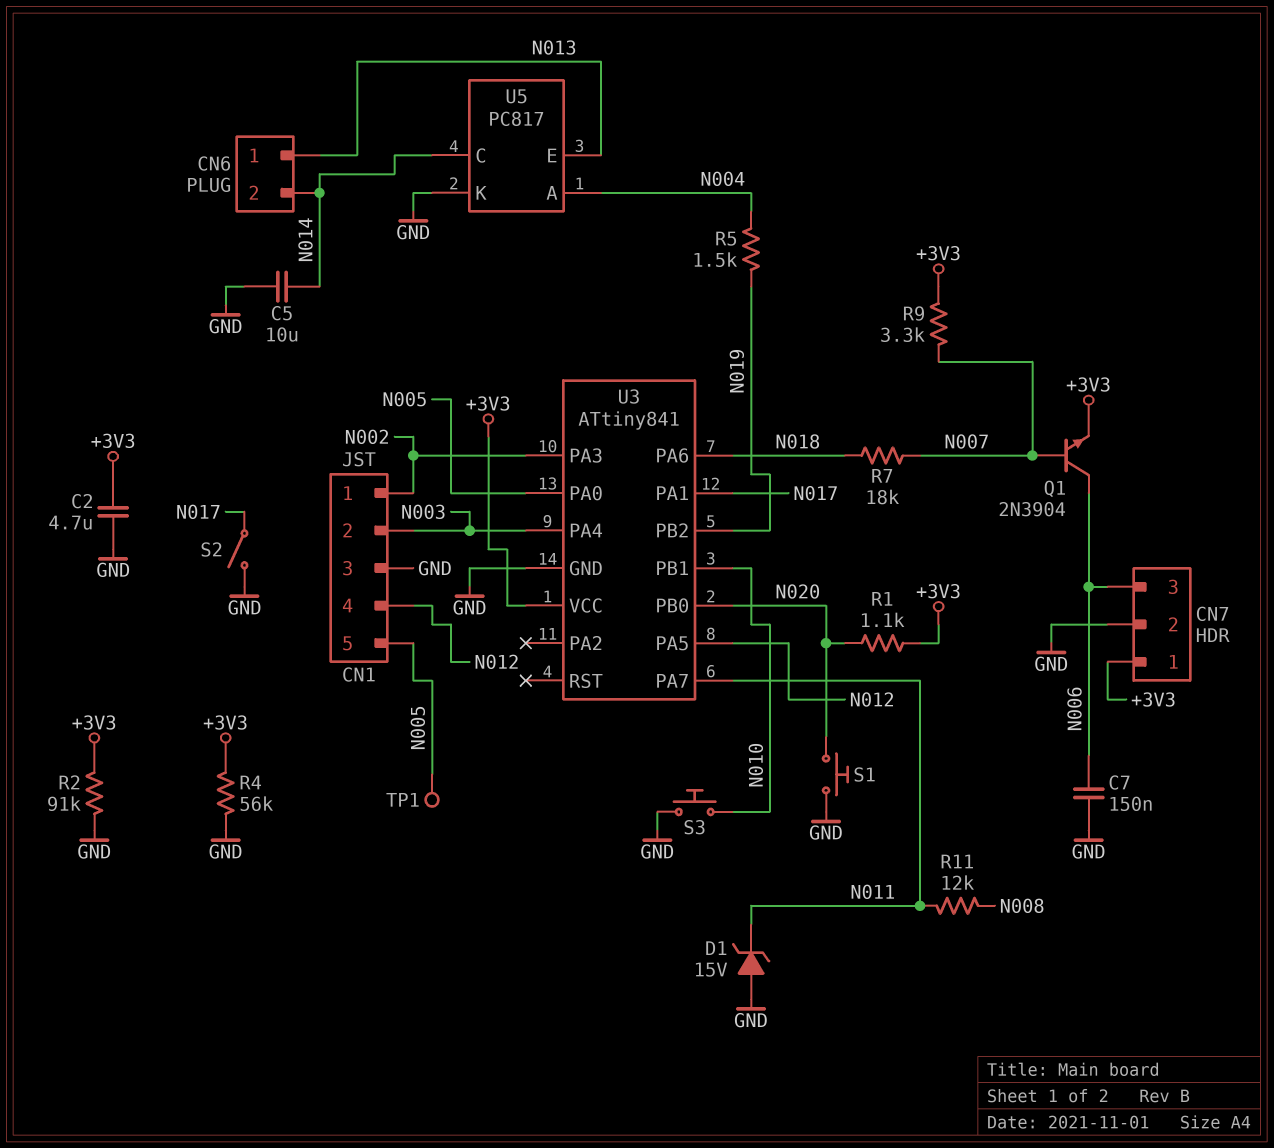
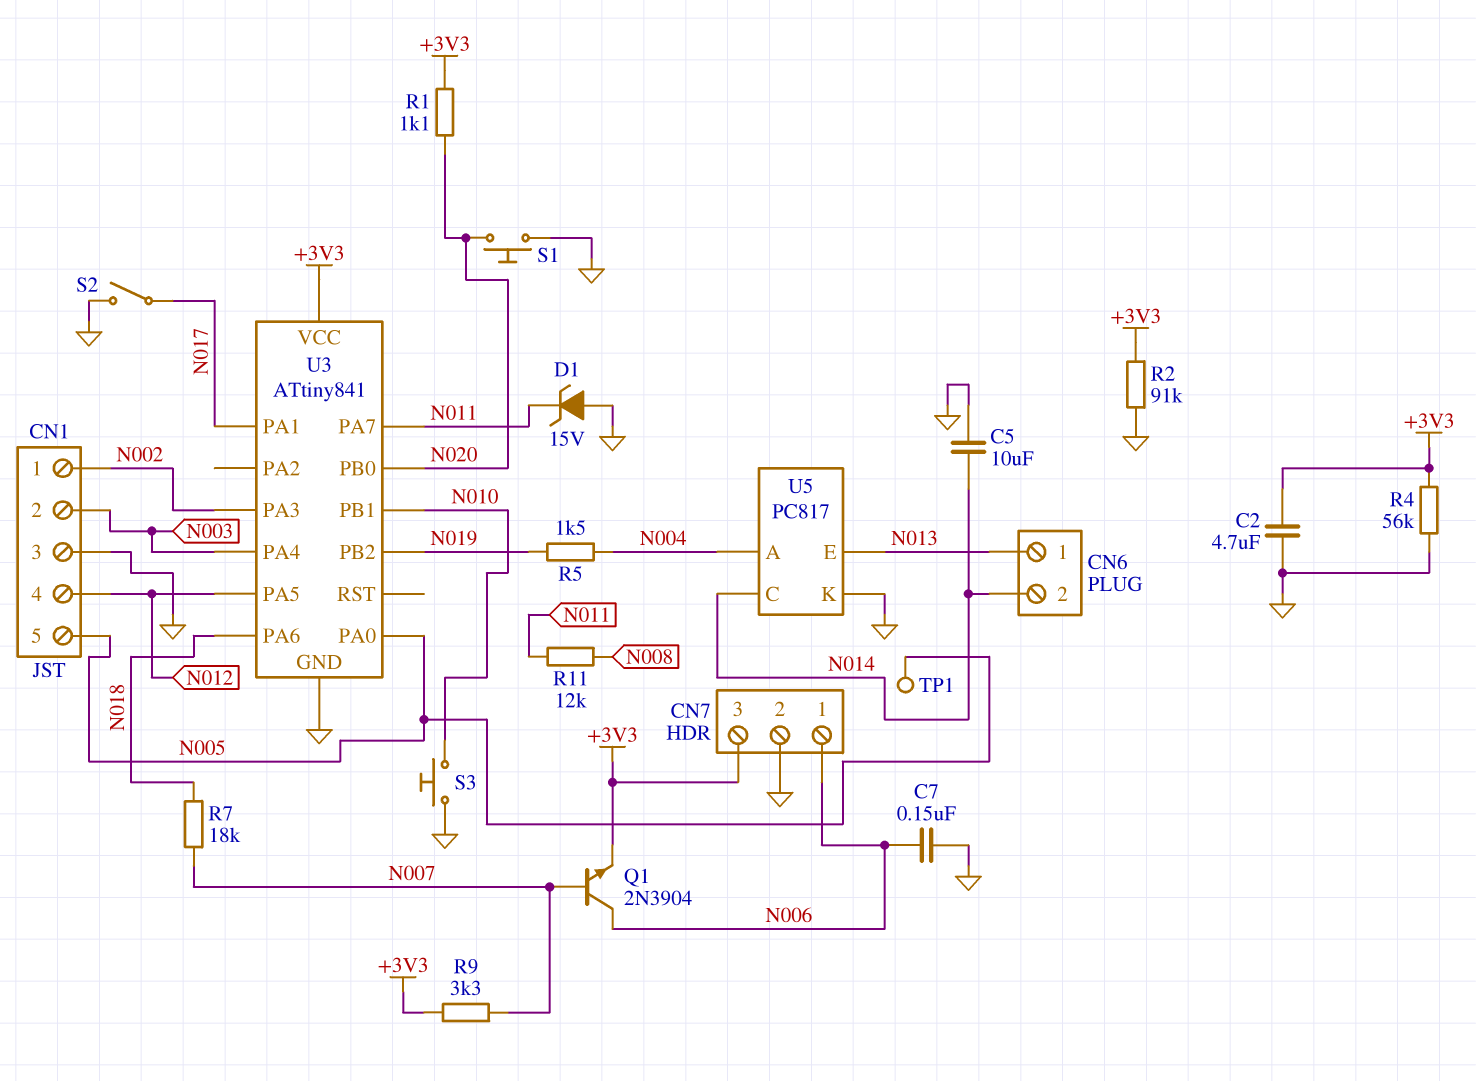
CN7 pin 1: +3V3 -> N006
CN7 pin 3: N006 -> +3V3

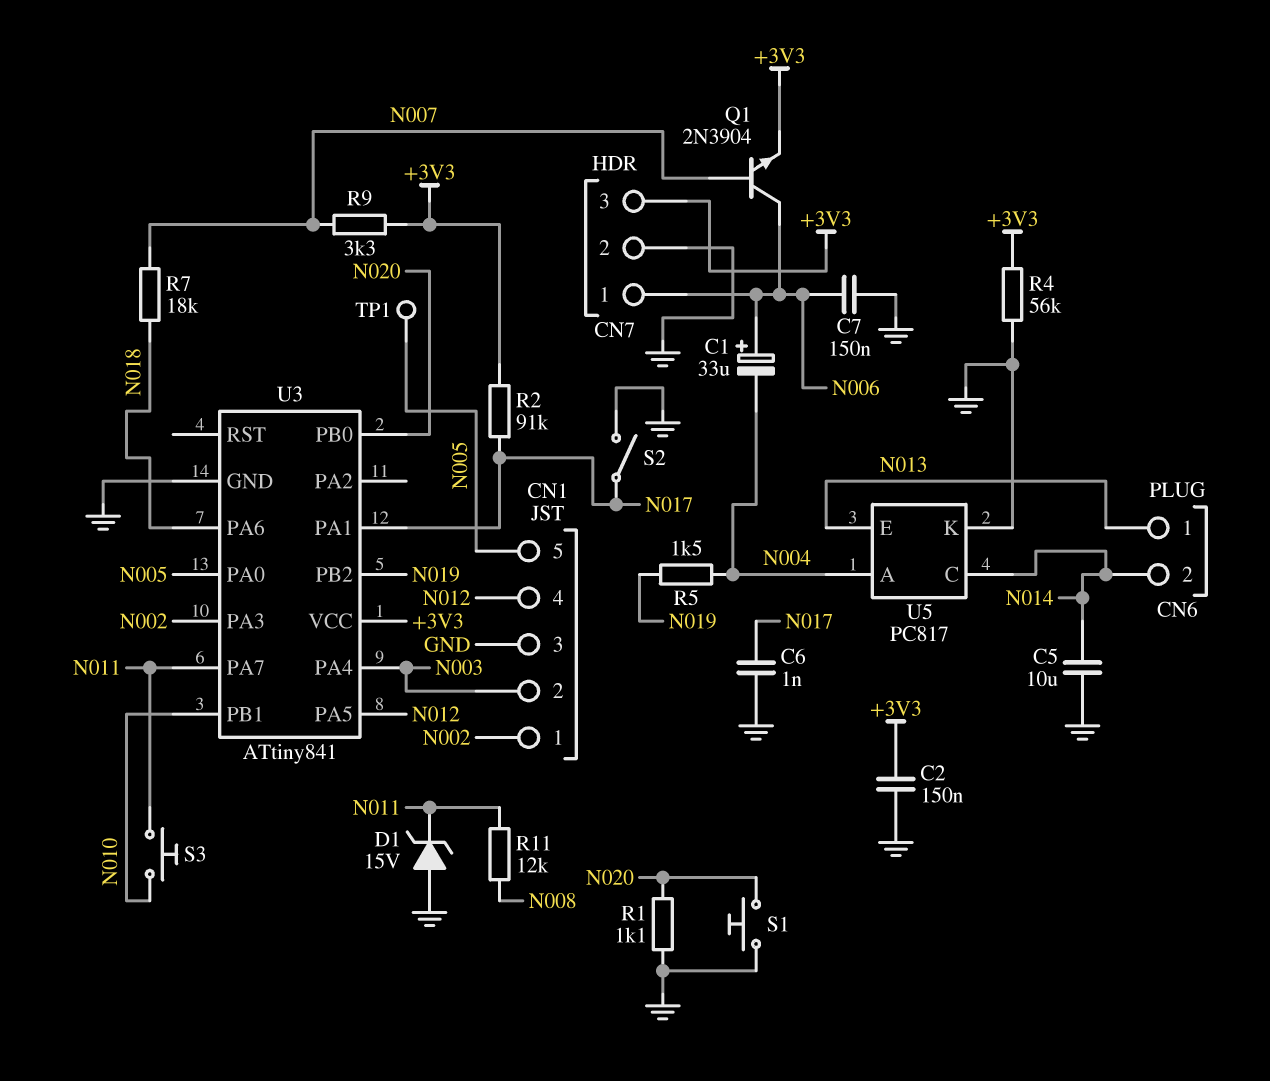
C1: none -> 33uF (plus N006, minus N004)
C2: 4.7uF (+3V3, GND) -> 150nF (+3V3, GND)
C6: none -> 1nF (GND, N017)
R1: 1.1k (+3V3, N020) -> 1.1k (GND, N020)
R2: 91k (+3V3, GND) -> 91k (+3V3, N017)
S3: button (GND, N010) -> button (N010, N011)

